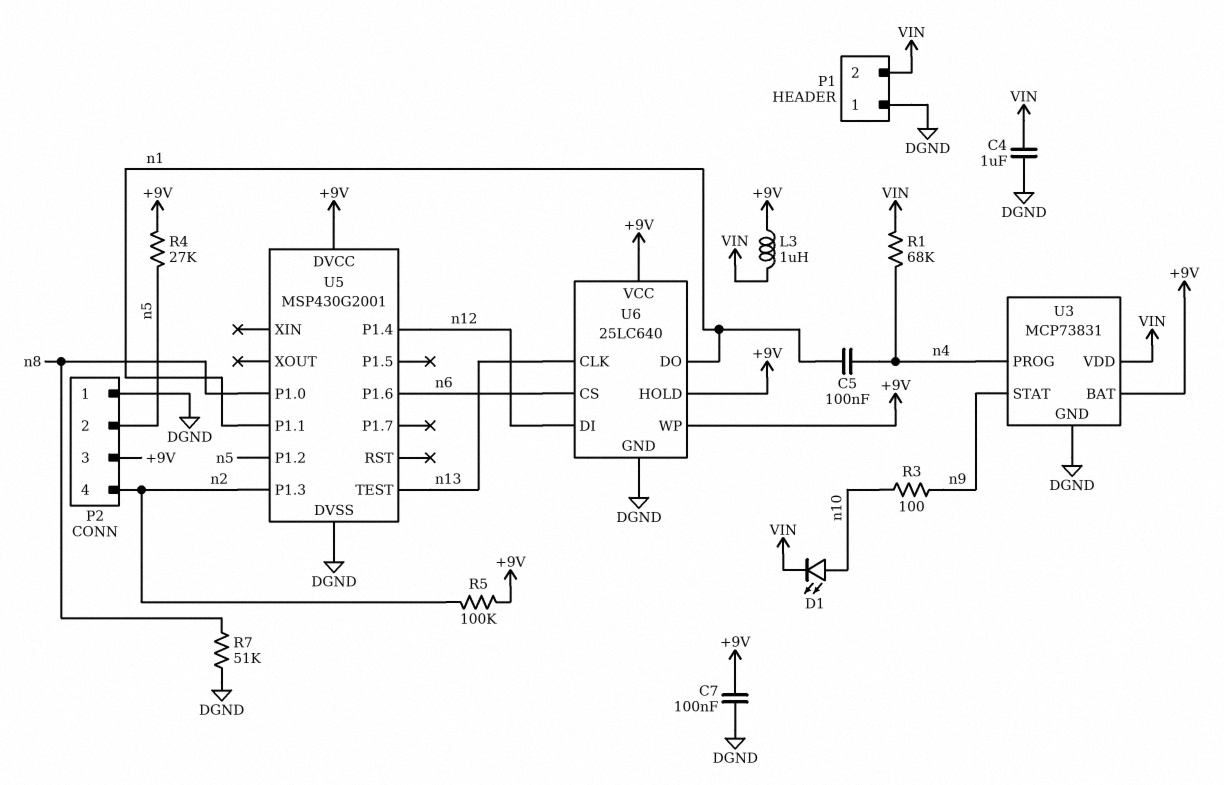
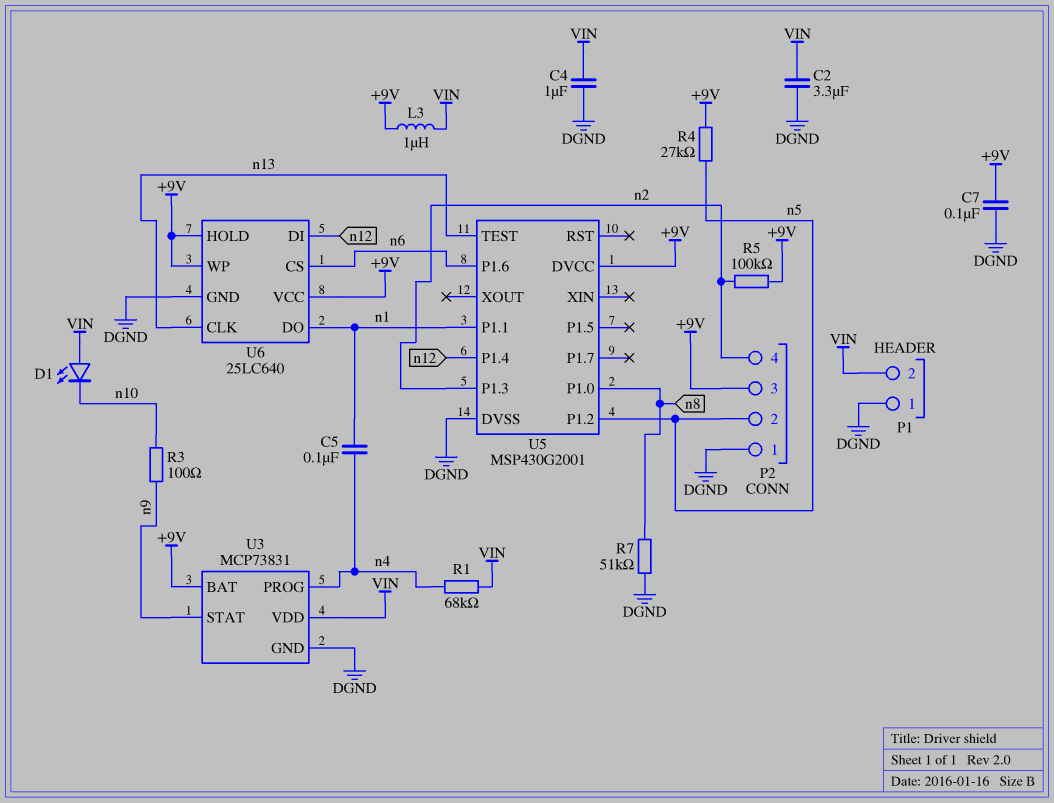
C2: none -> 3.3uF (DGND, VIN)
D1: LED (A n10, K VIN) -> LED (A VIN, K n10)

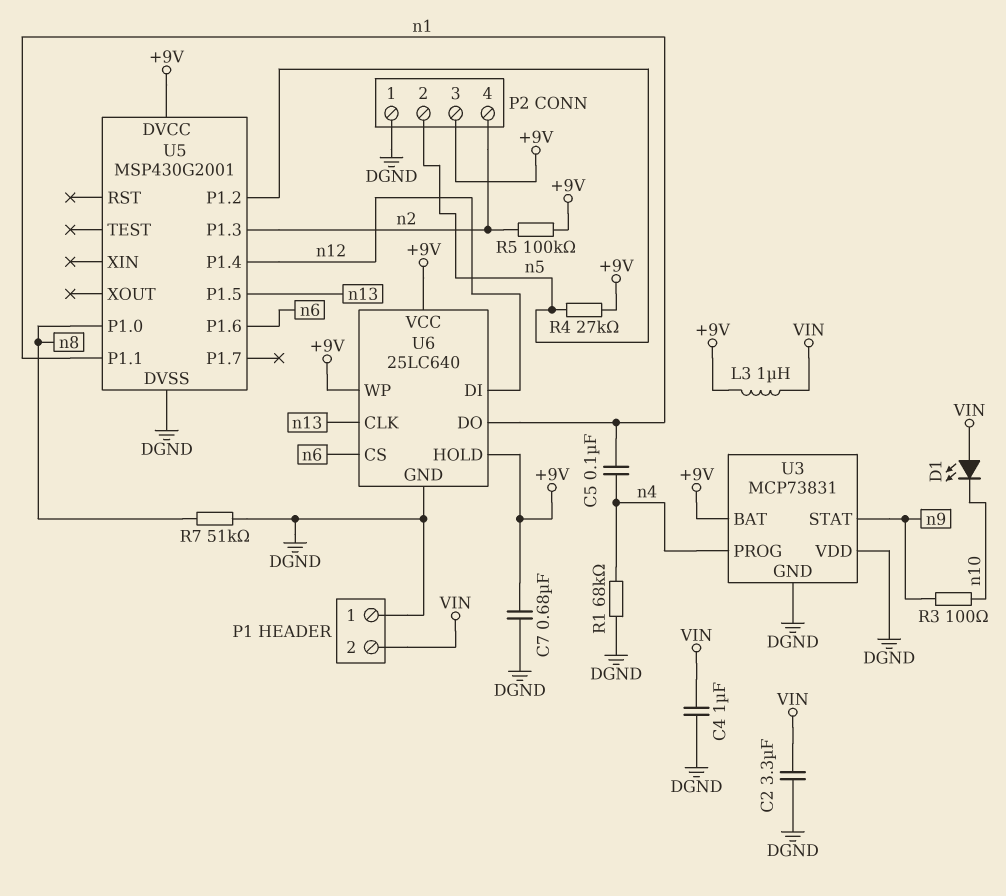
C7: 100nF (+9V, DGND) -> 680nF (+9V, DGND)
R1: 68k (VIN, n4) -> 68k (DGND, n4)
U3 pin VDD: VIN -> DGND
U5 pin P1.5: none -> n13
U5 pin TEST: n13 -> none

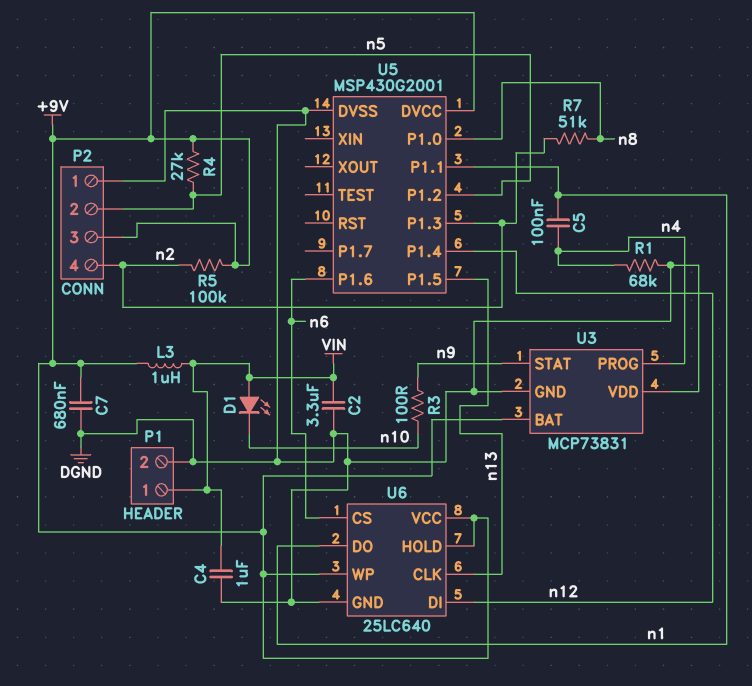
P1 pin 1: DGND -> VIN
P1 pin 2: VIN -> DGND
R7: 51k (DGND, n8) -> 51k (n2, n8)

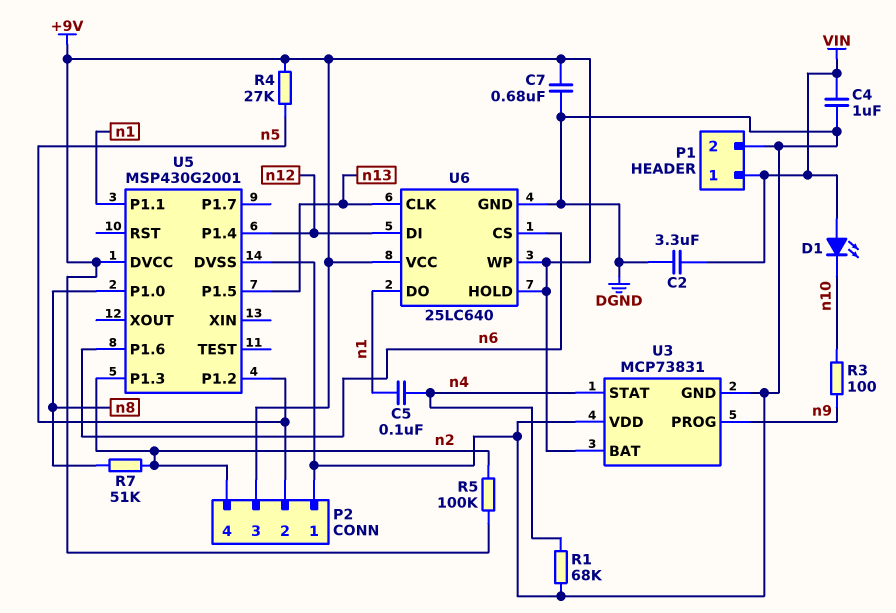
L3: 1uH (+9V, VIN) -> none
U3 pin PROG: n4 -> n9
U3 pin STAT: n9 -> n4

